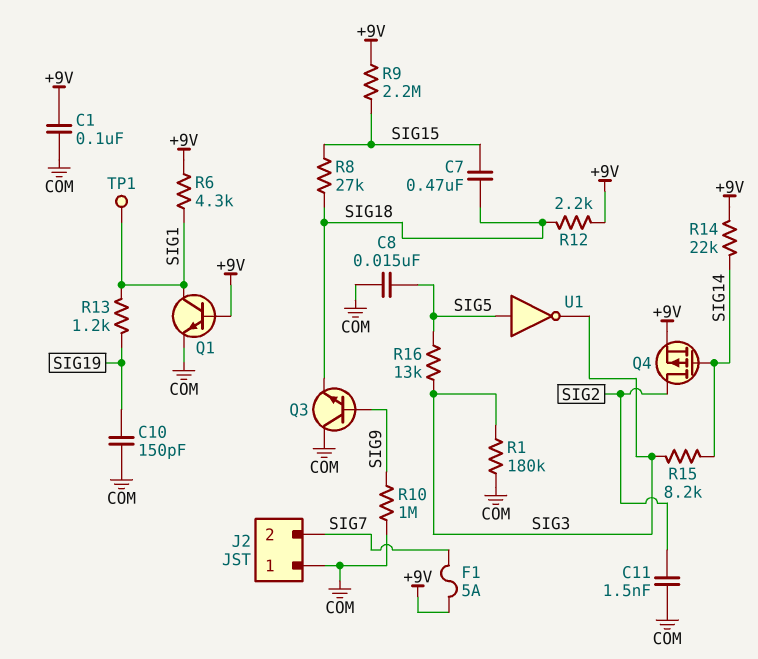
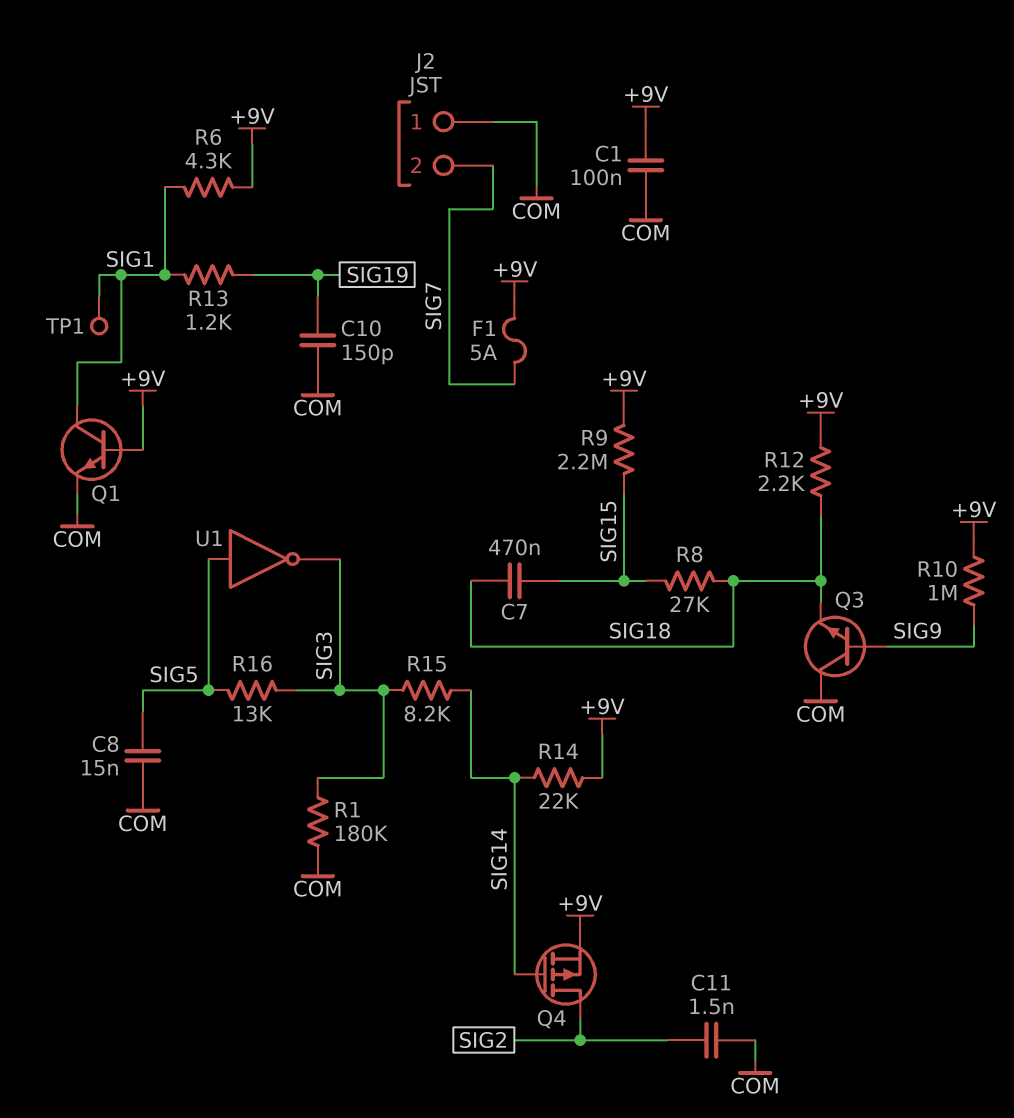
R10: 1M (COM, SIG9) -> 1M (+9V, SIG9)

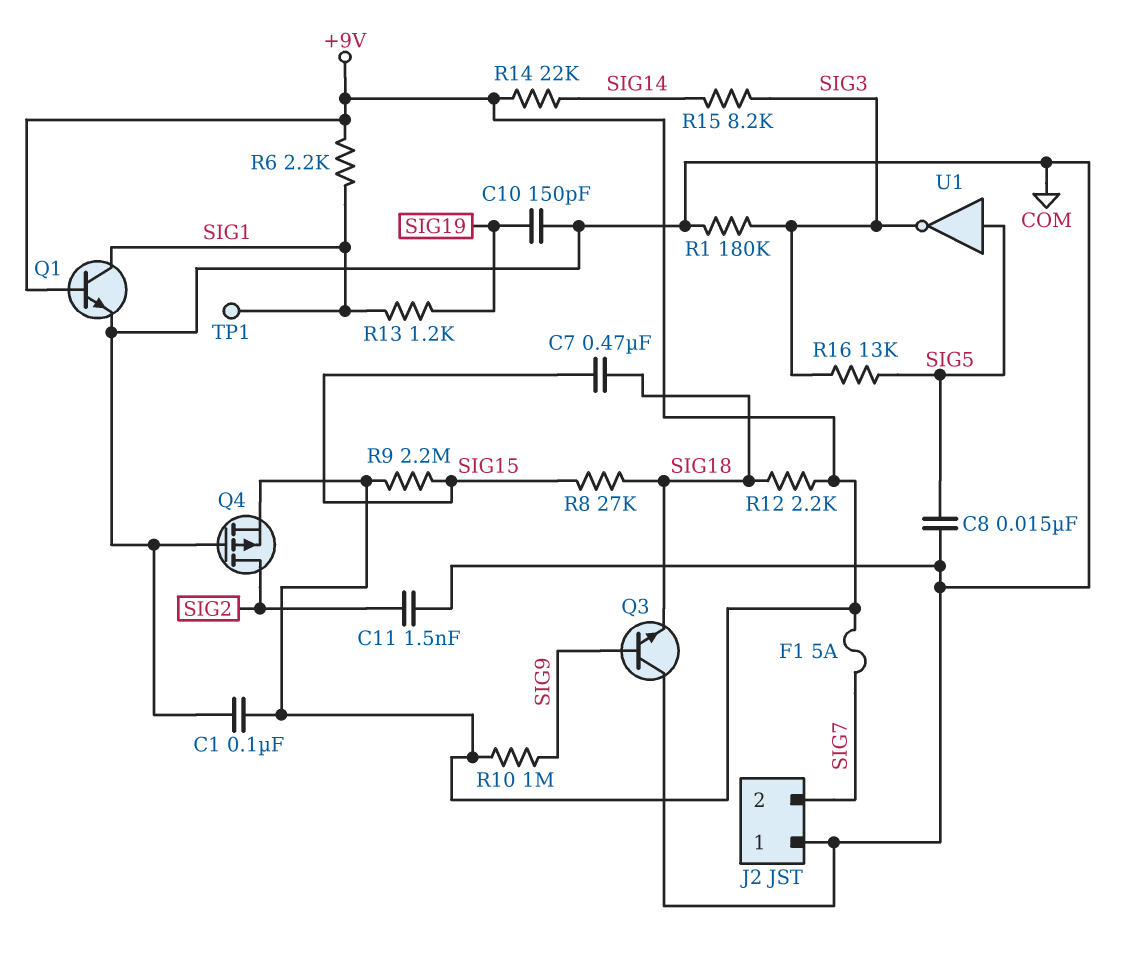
Q4: PMOS (G SIG14, D SIG2, S +9V) -> PMOS (G COM, D SIG2, S +9V)
R6: 4.3k (+9V, SIG1) -> 2.2k (+9V, SIG1)

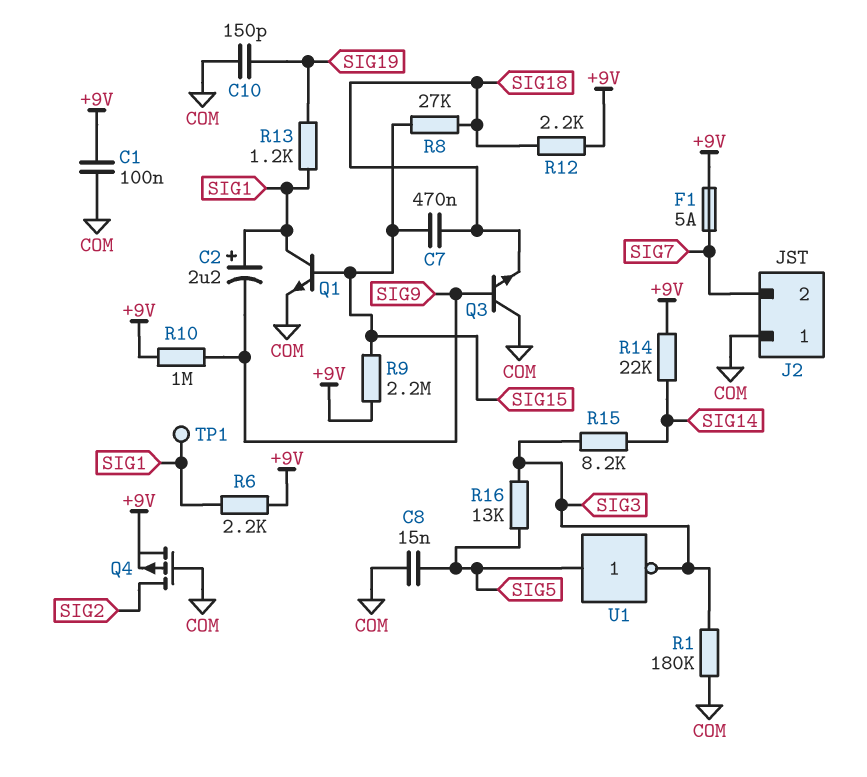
C2: none -> 2.2uF (plus SIG1, minus SIG9)
C11: 1.5nF (COM, SIG2) -> none
Q1: NPN (B +9V, C SIG1, E COM) -> NPN (B SIG15, C SIG1, E COM)

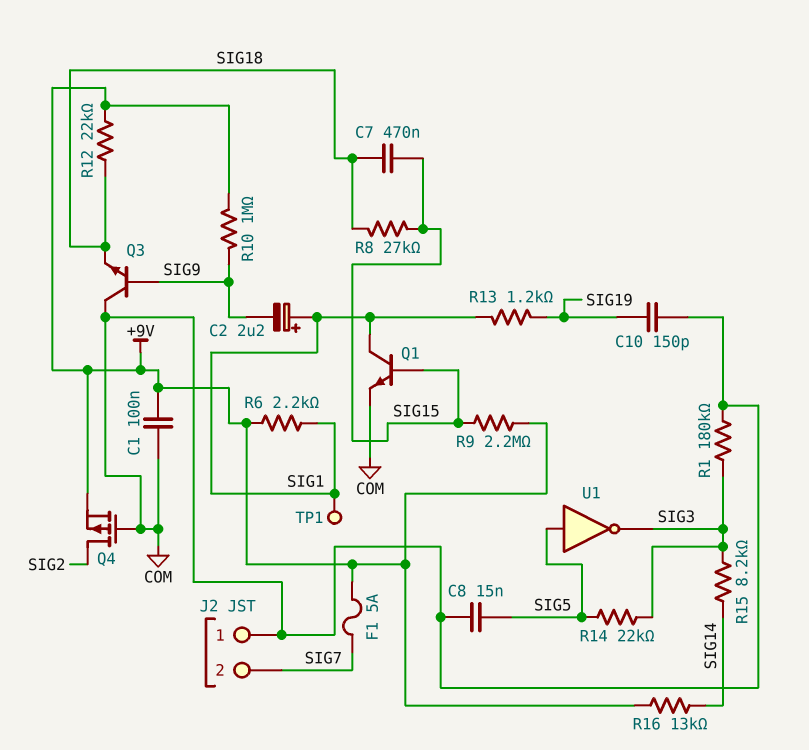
R12: 2.2k (+9V, SIG18) -> 22k (+9V, SIG18)
R14: 22k (+9V, SIG14) -> 22k (SIG3, SIG5)
R16: 13k (SIG3, SIG5) -> 13k (+9V, SIG14)

